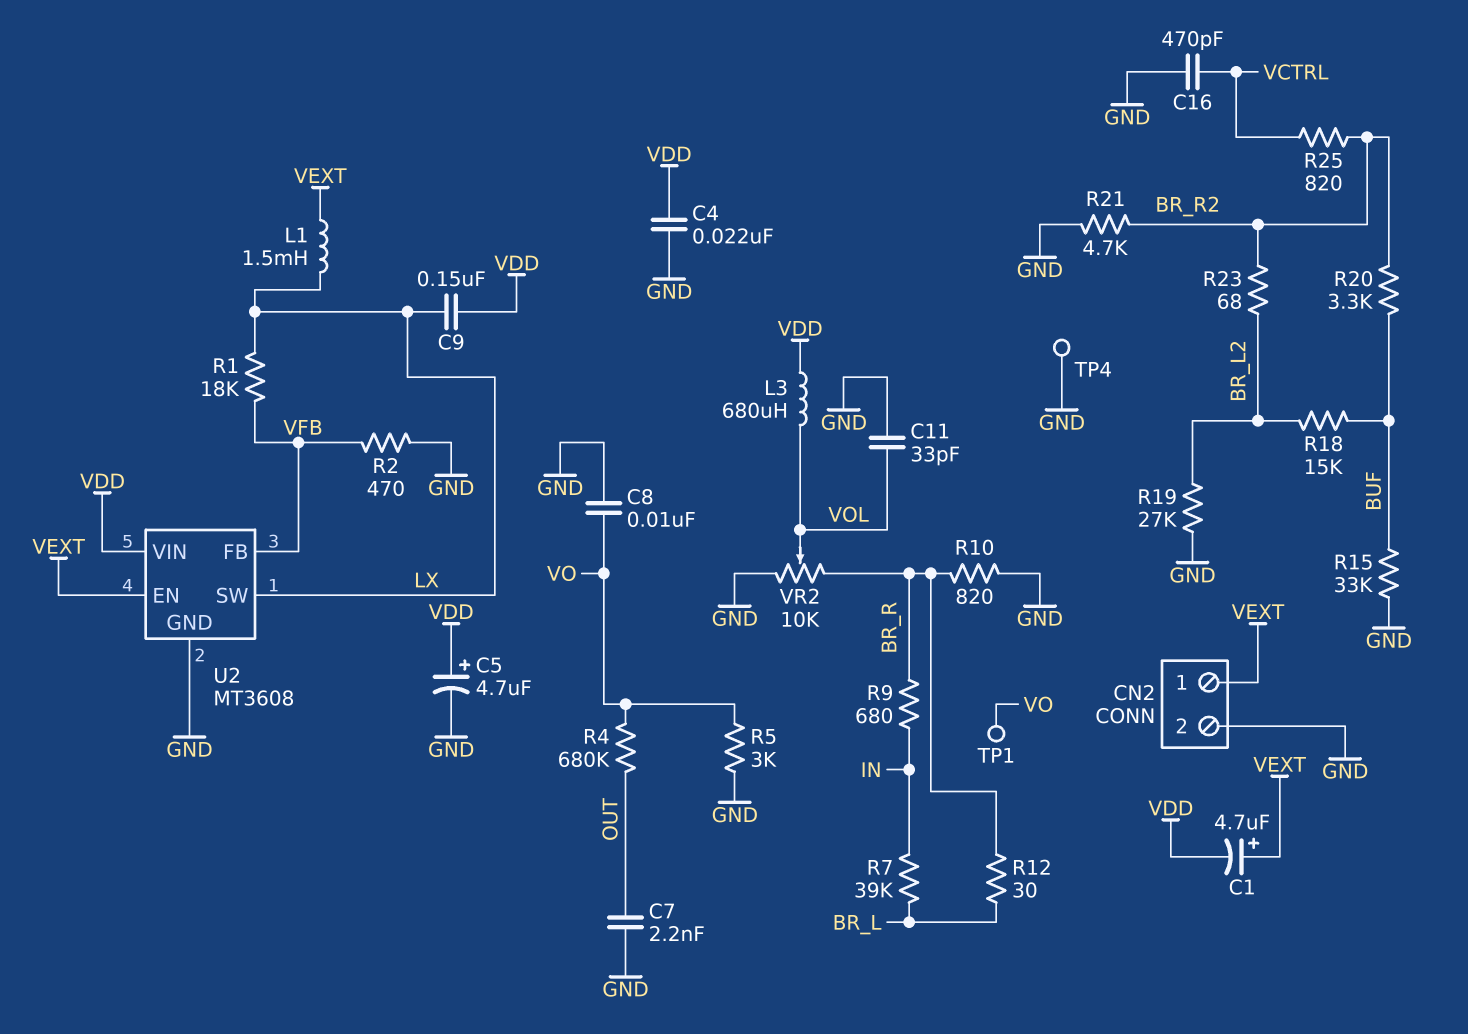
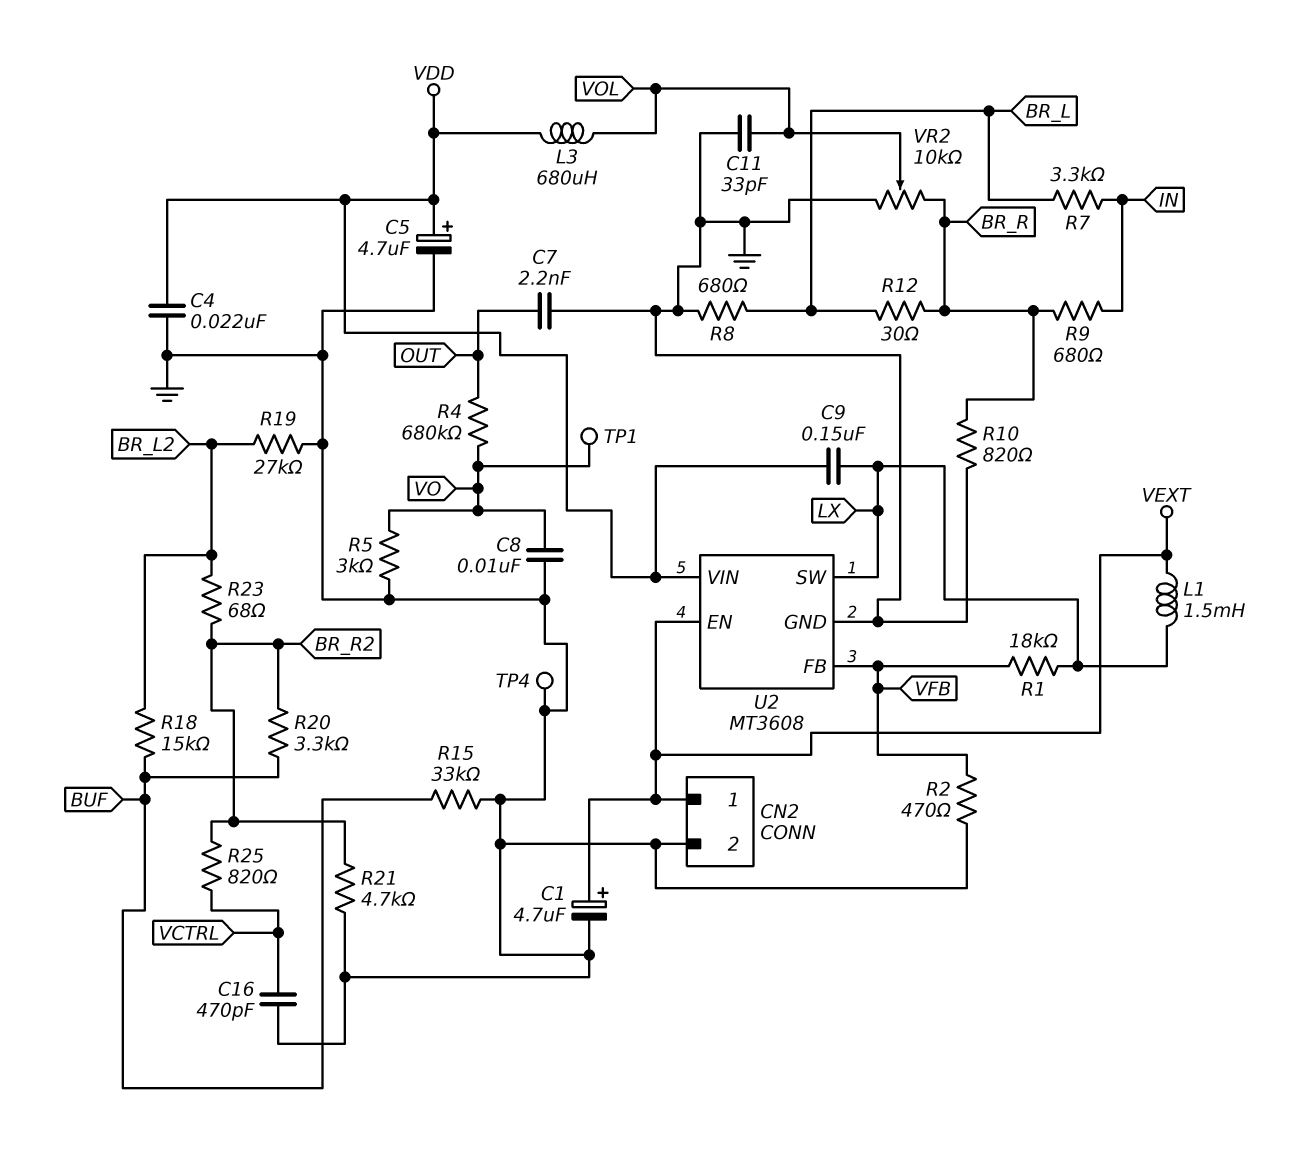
C1: 4.7uF (plus VEXT, minus VDD) -> 4.7uF (plus VEXT, minus GND)
R7: 39k (BR_L, IN) -> 3.3k (BR_L, IN)
R8: none -> 680 (BR_L, GND)

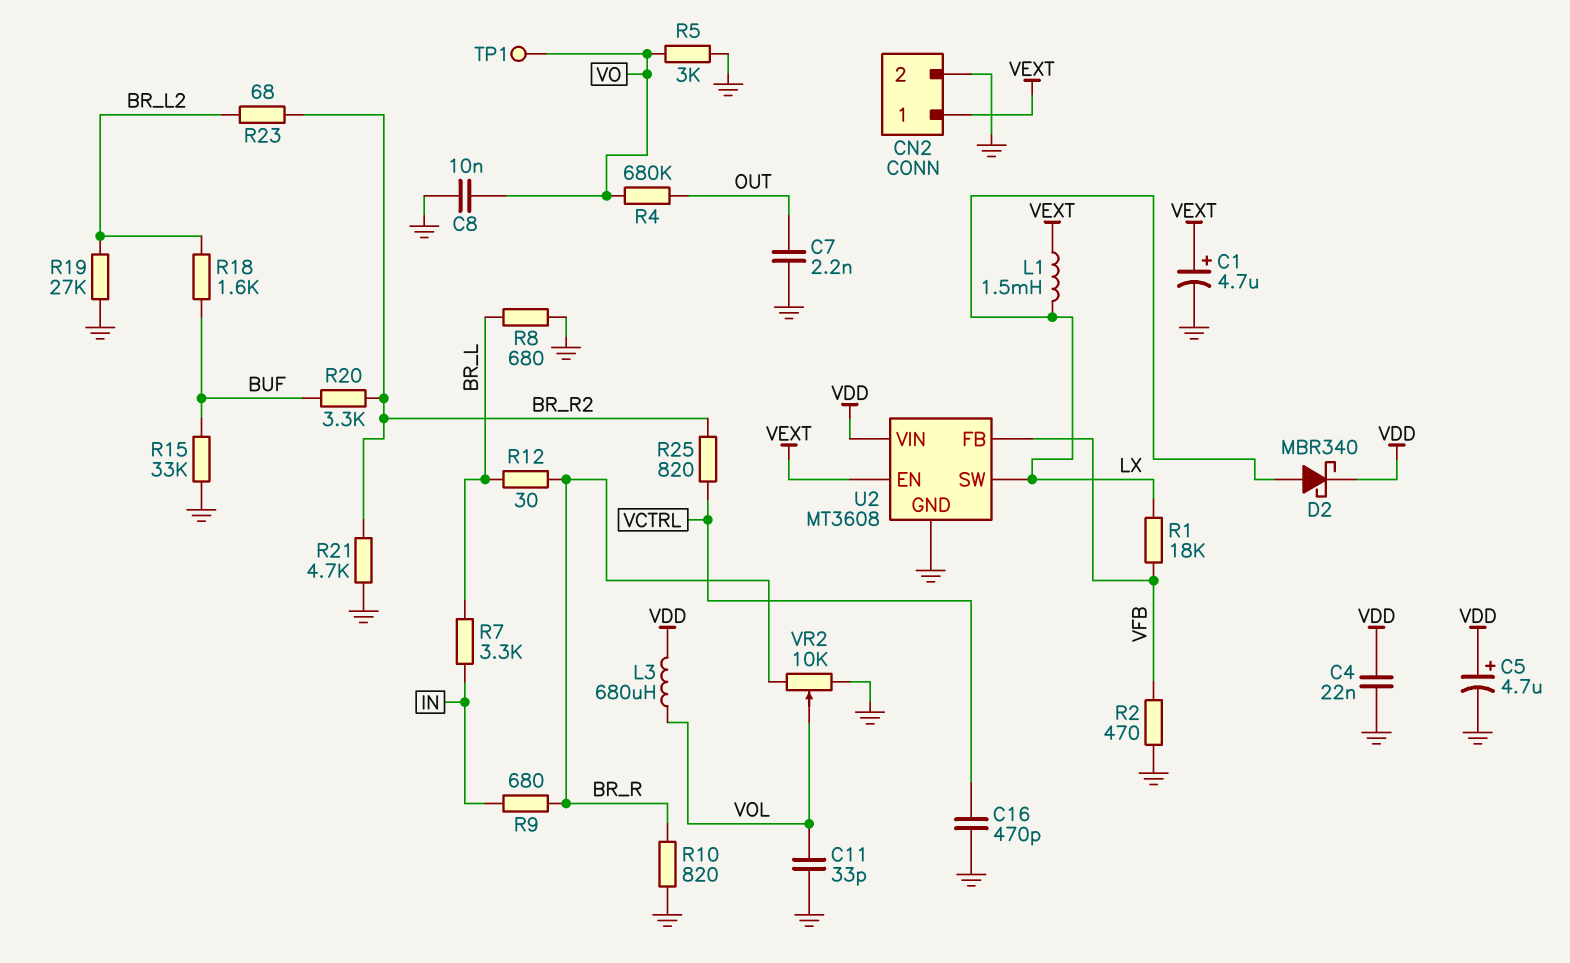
C9: 150nF (LX, VDD) -> none
D2: none -> schottky MBR340 (A LX, K VDD)
R18: 15k (BR_L2, BUF) -> 1.6k (BR_L2, BUF)
TP4: test point (GND) -> none

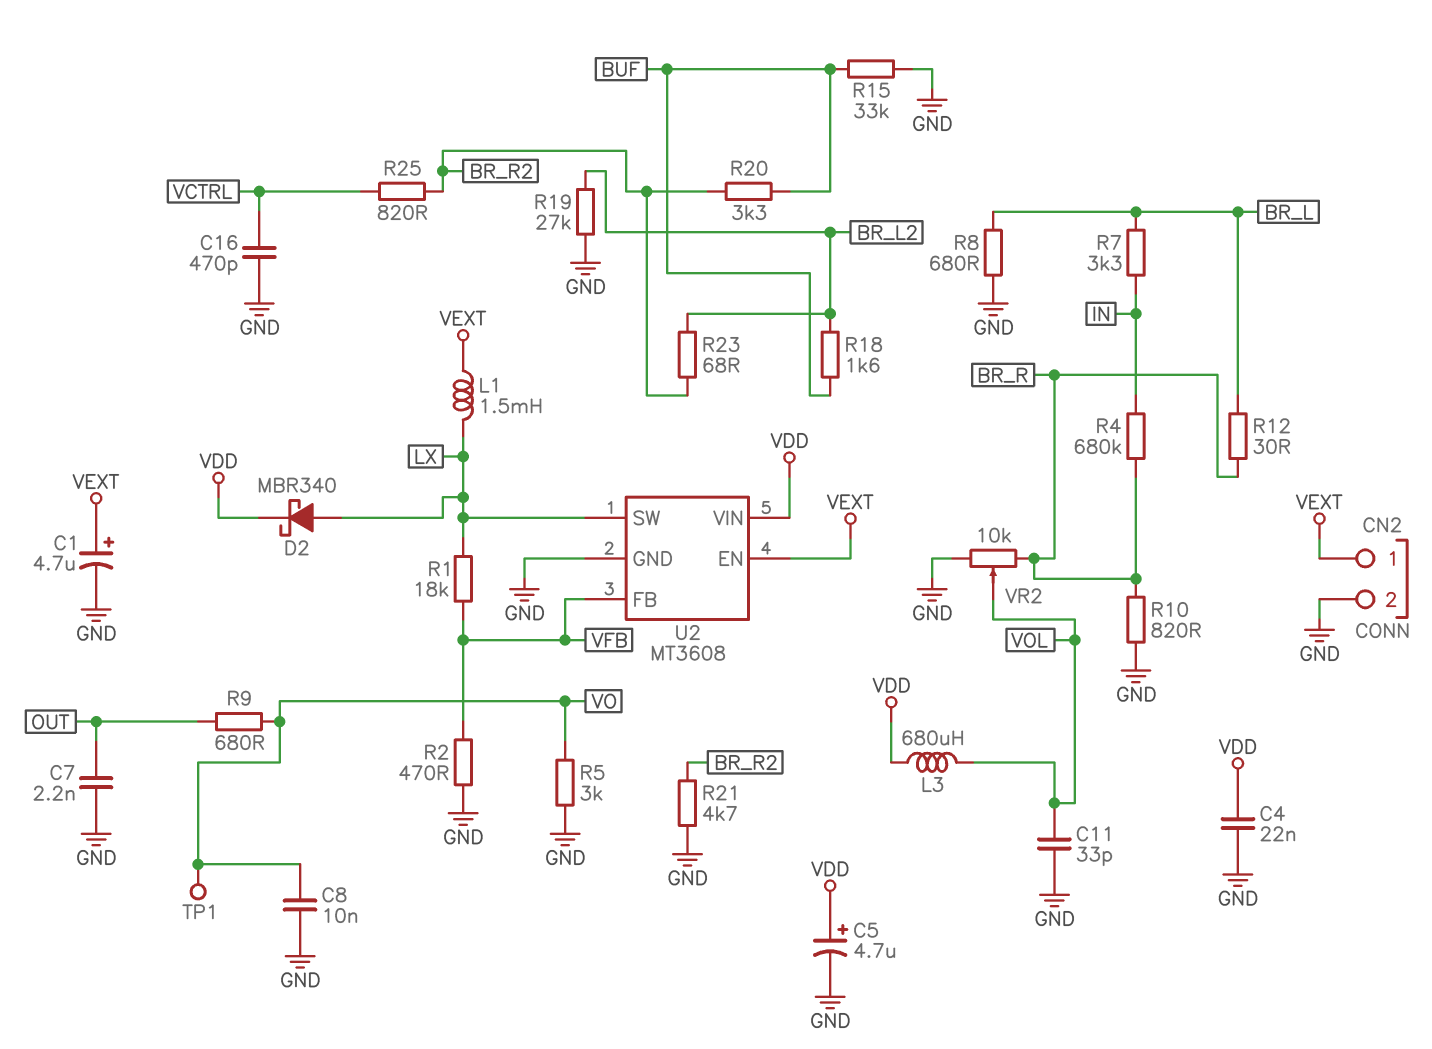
R4: 680k (OUT, VO) -> 680k (BR_R, IN)
R9: 680 (BR_R, IN) -> 680 (OUT, VO)

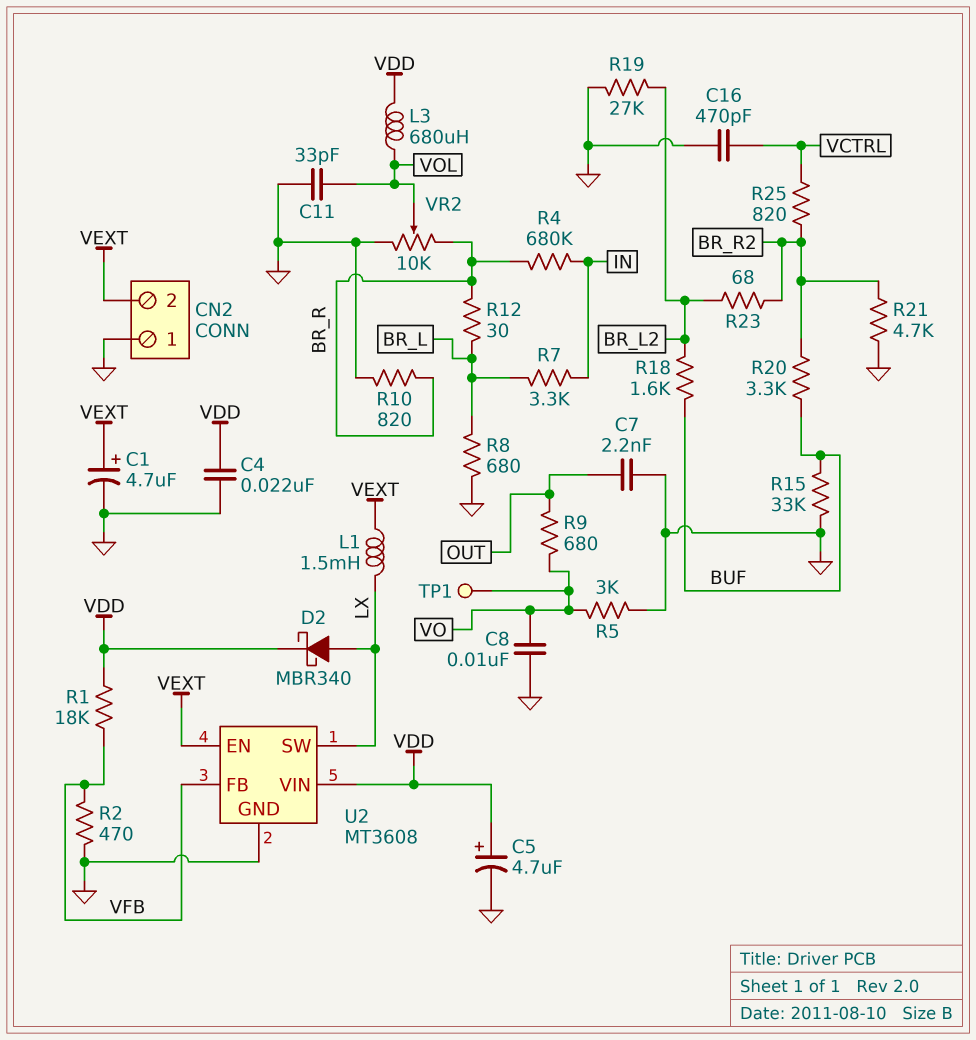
CN2 pin 1: VEXT -> GND
CN2 pin 2: GND -> VEXT
R1: 18k (LX, VFB) -> 18k (VDD, VFB)

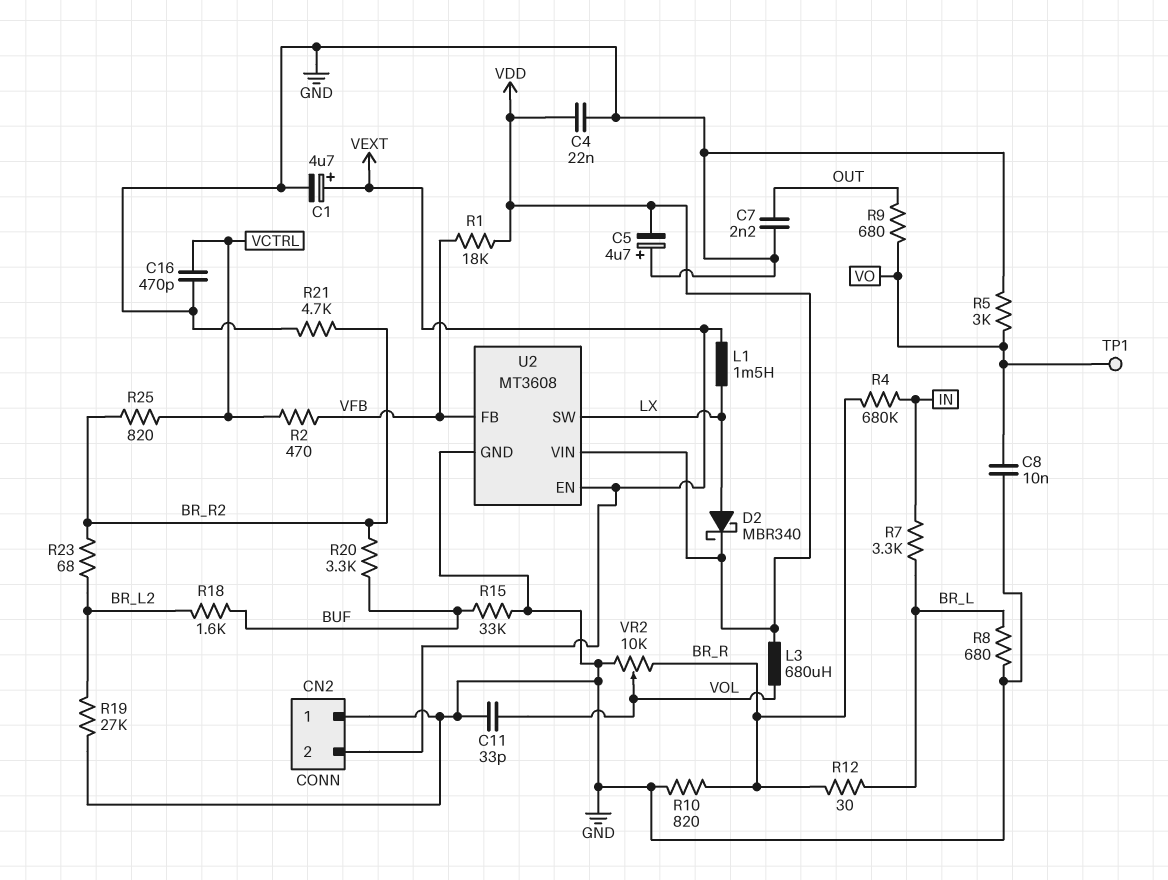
C5: 4.7uF (plus VDD, minus GND) -> 4.7uF (plus GND, minus VDD)
R2: 470 (GND, VFB) -> 470 (VCTRL, VFB)

